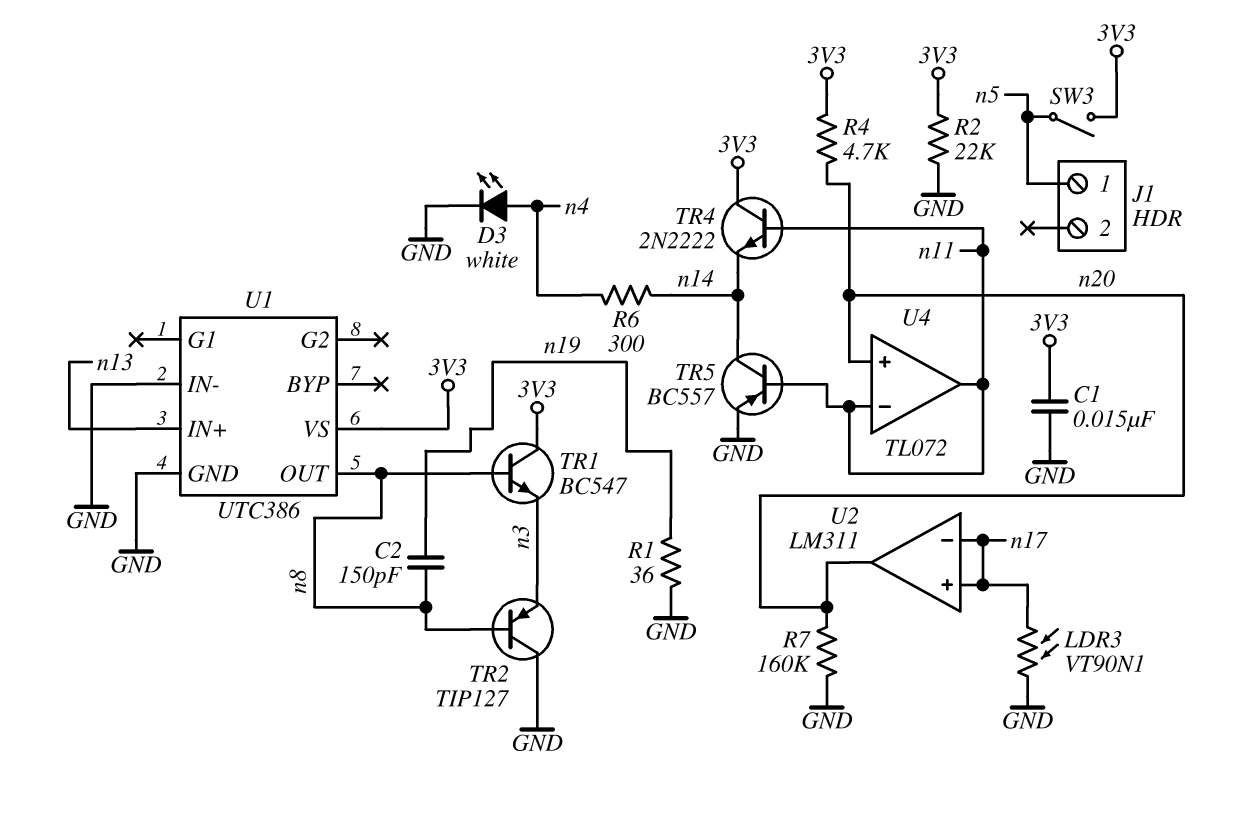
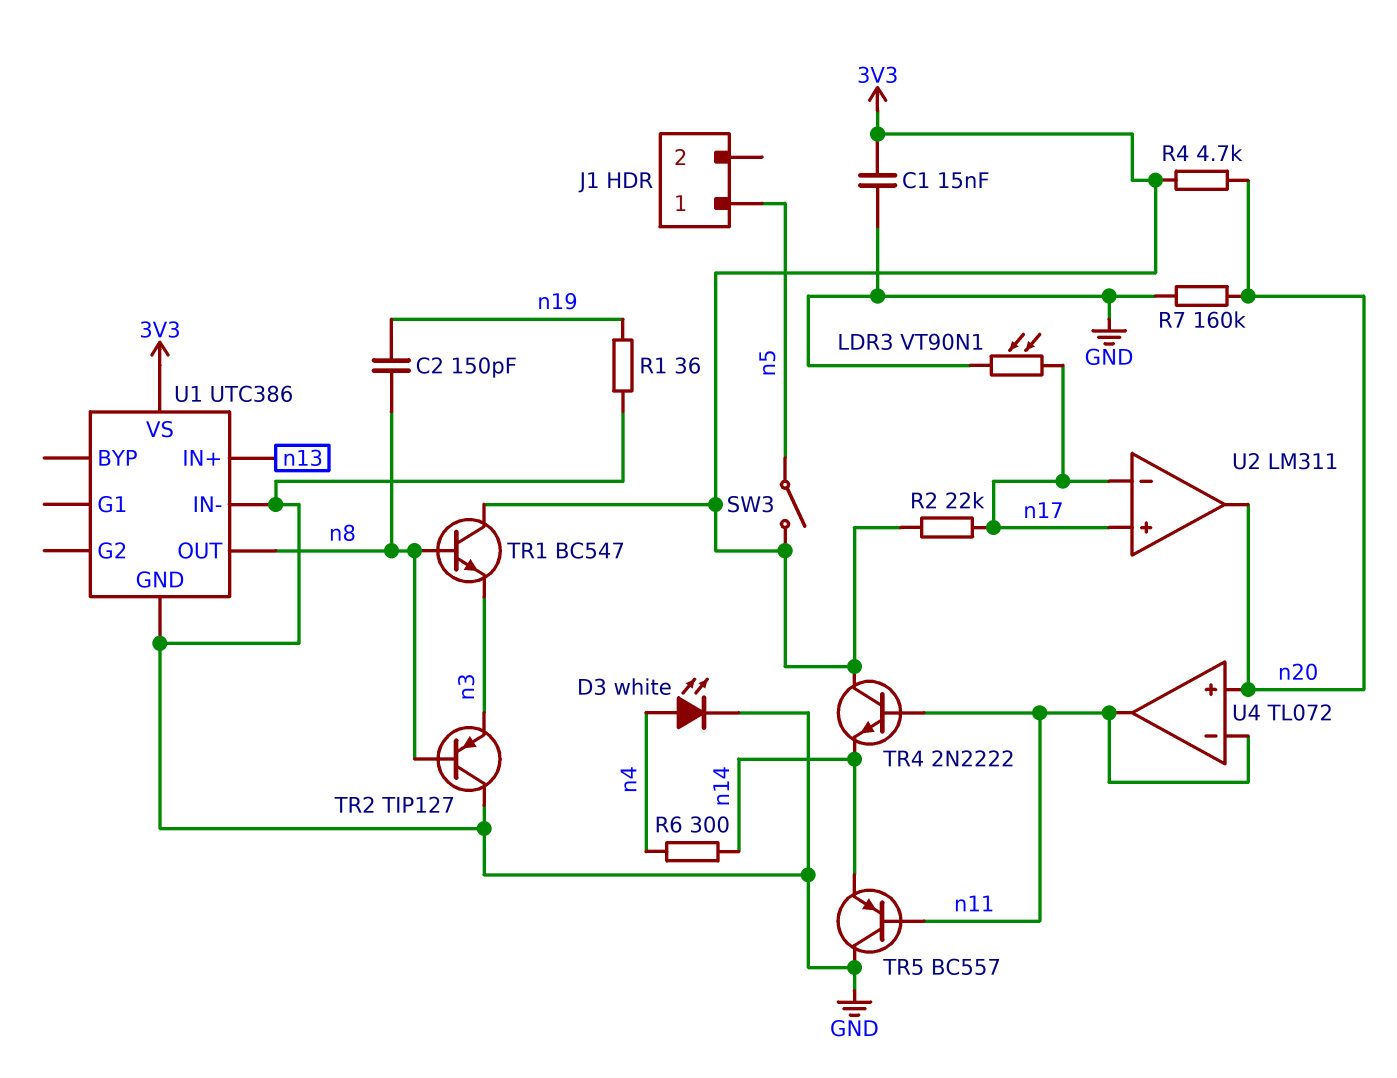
R2: 22k (3V3, GND) -> 22k (3V3, n17)
TR5: PNP BC557 (B n11, C n14, E GND) -> PNP BC557 (B n11, C GND, E n14)

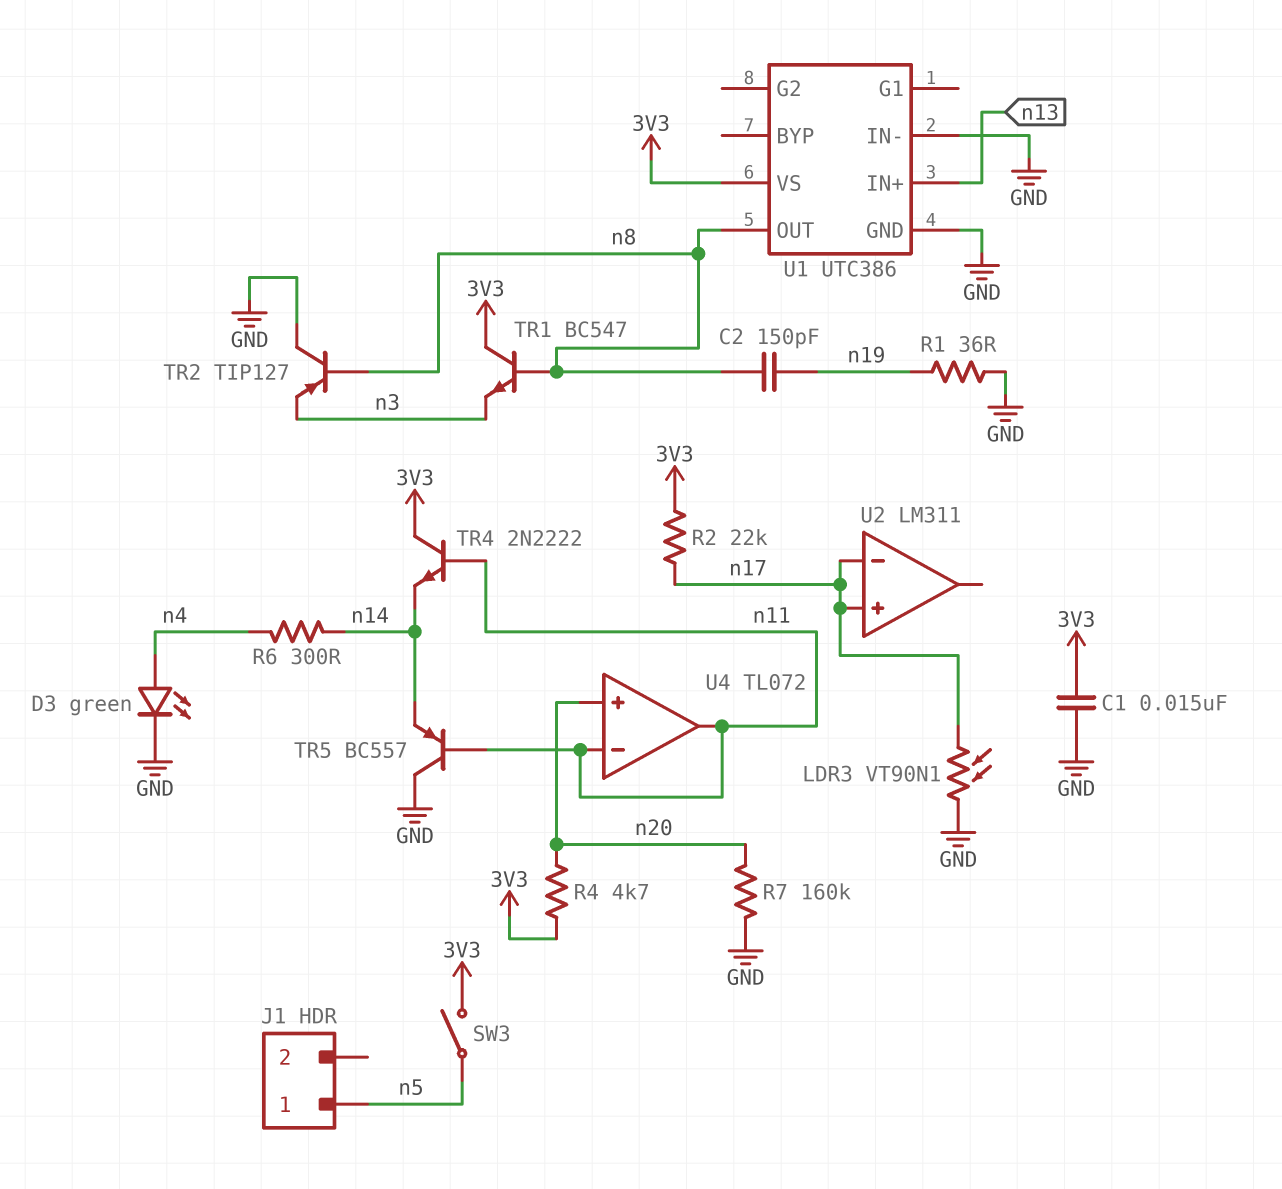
D3: LED white (A n4, K GND) -> LED green (A n4, K GND)
U2 pin out: n20 -> none

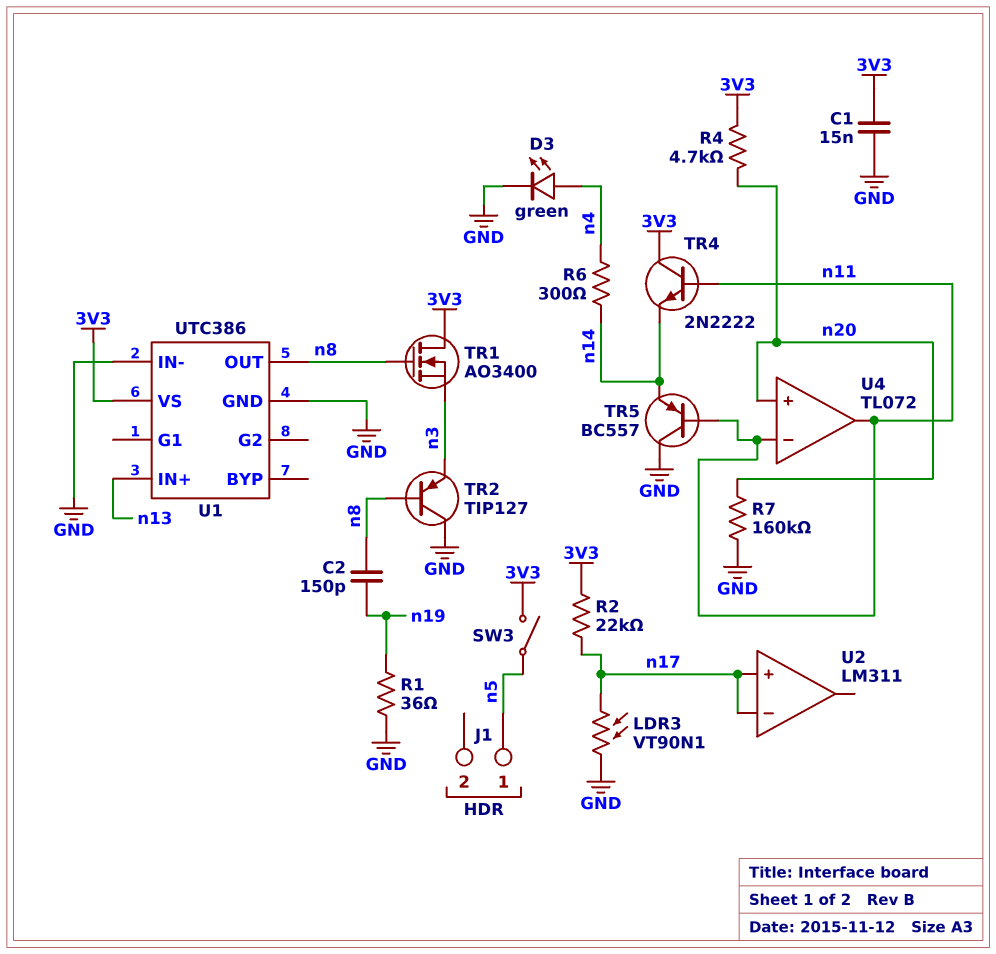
TR1: NPN BC547 (B n8, C 3V3, E n3) -> NMOS AO3400 (G n8, D 3V3, S n3)

